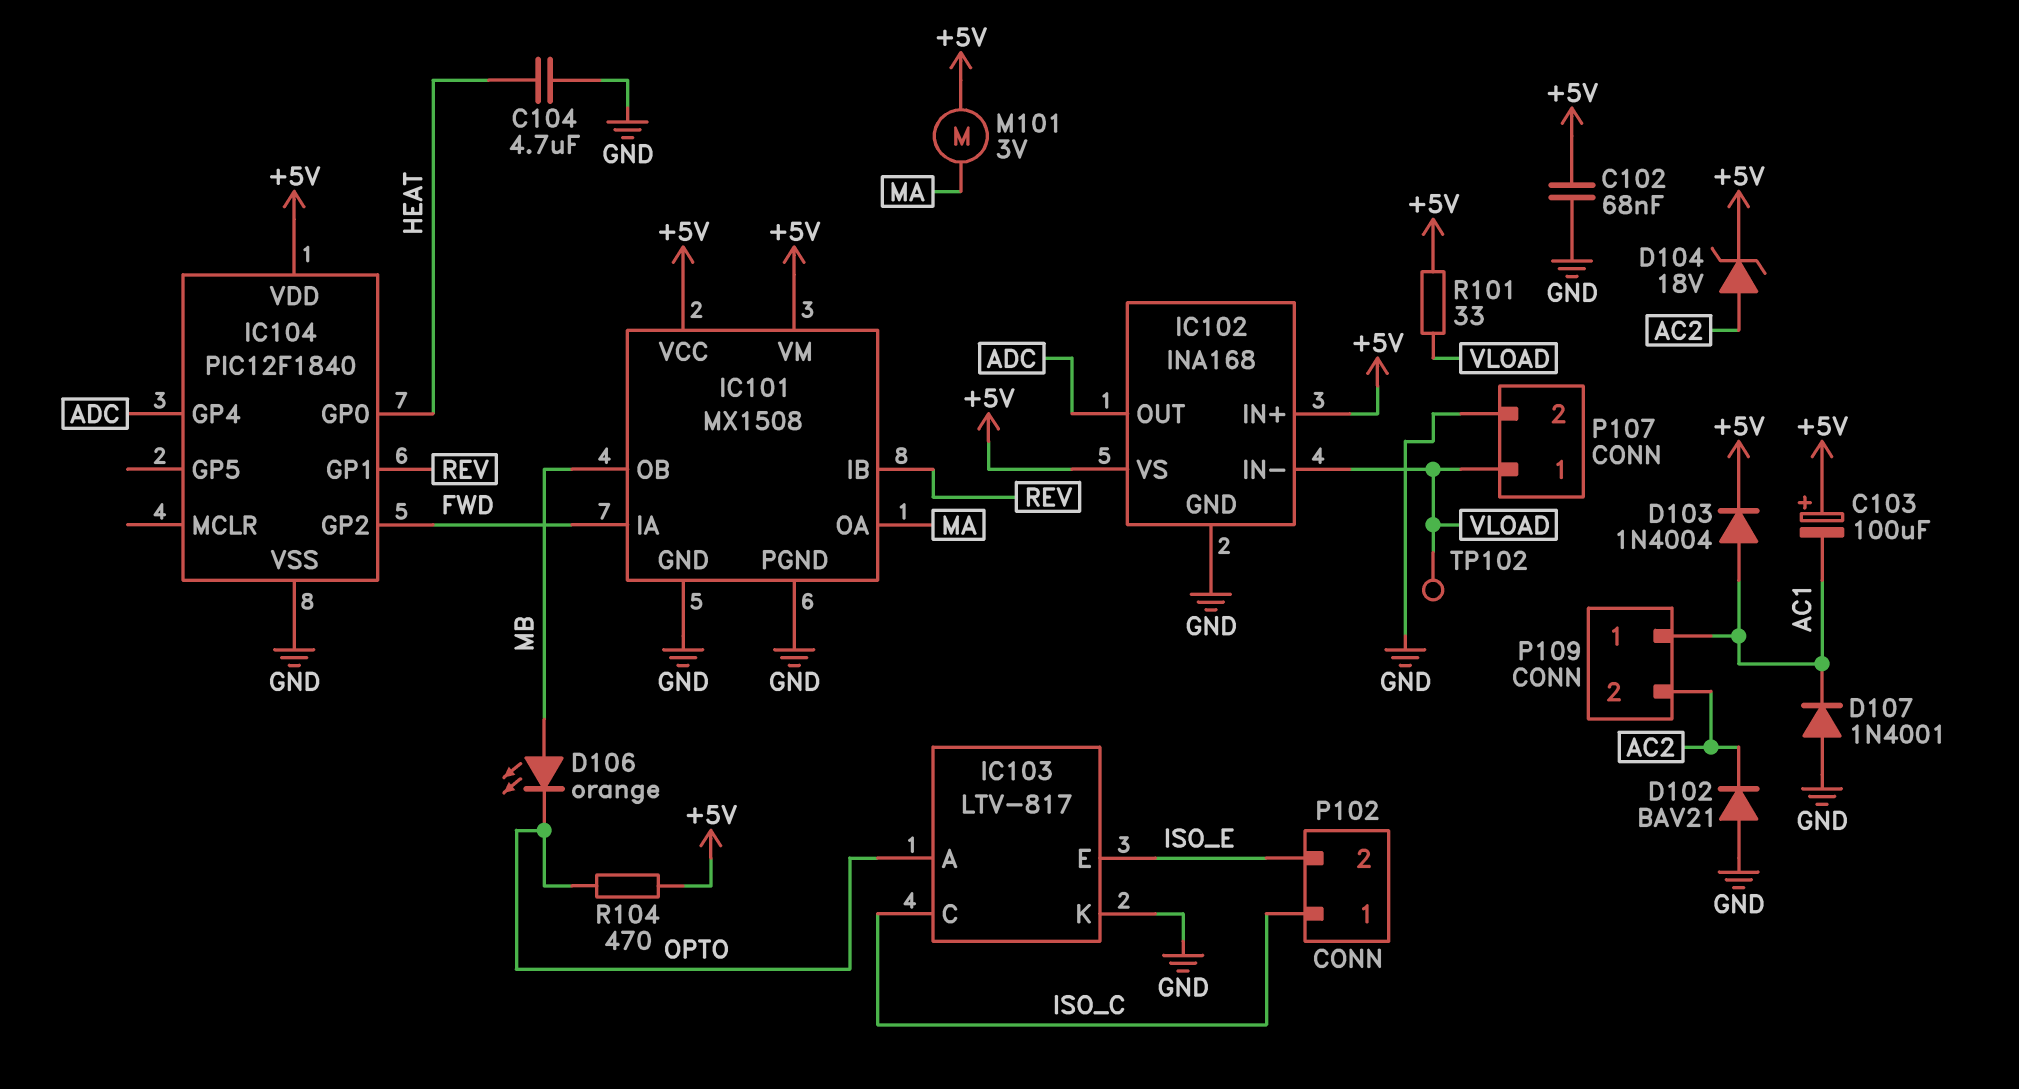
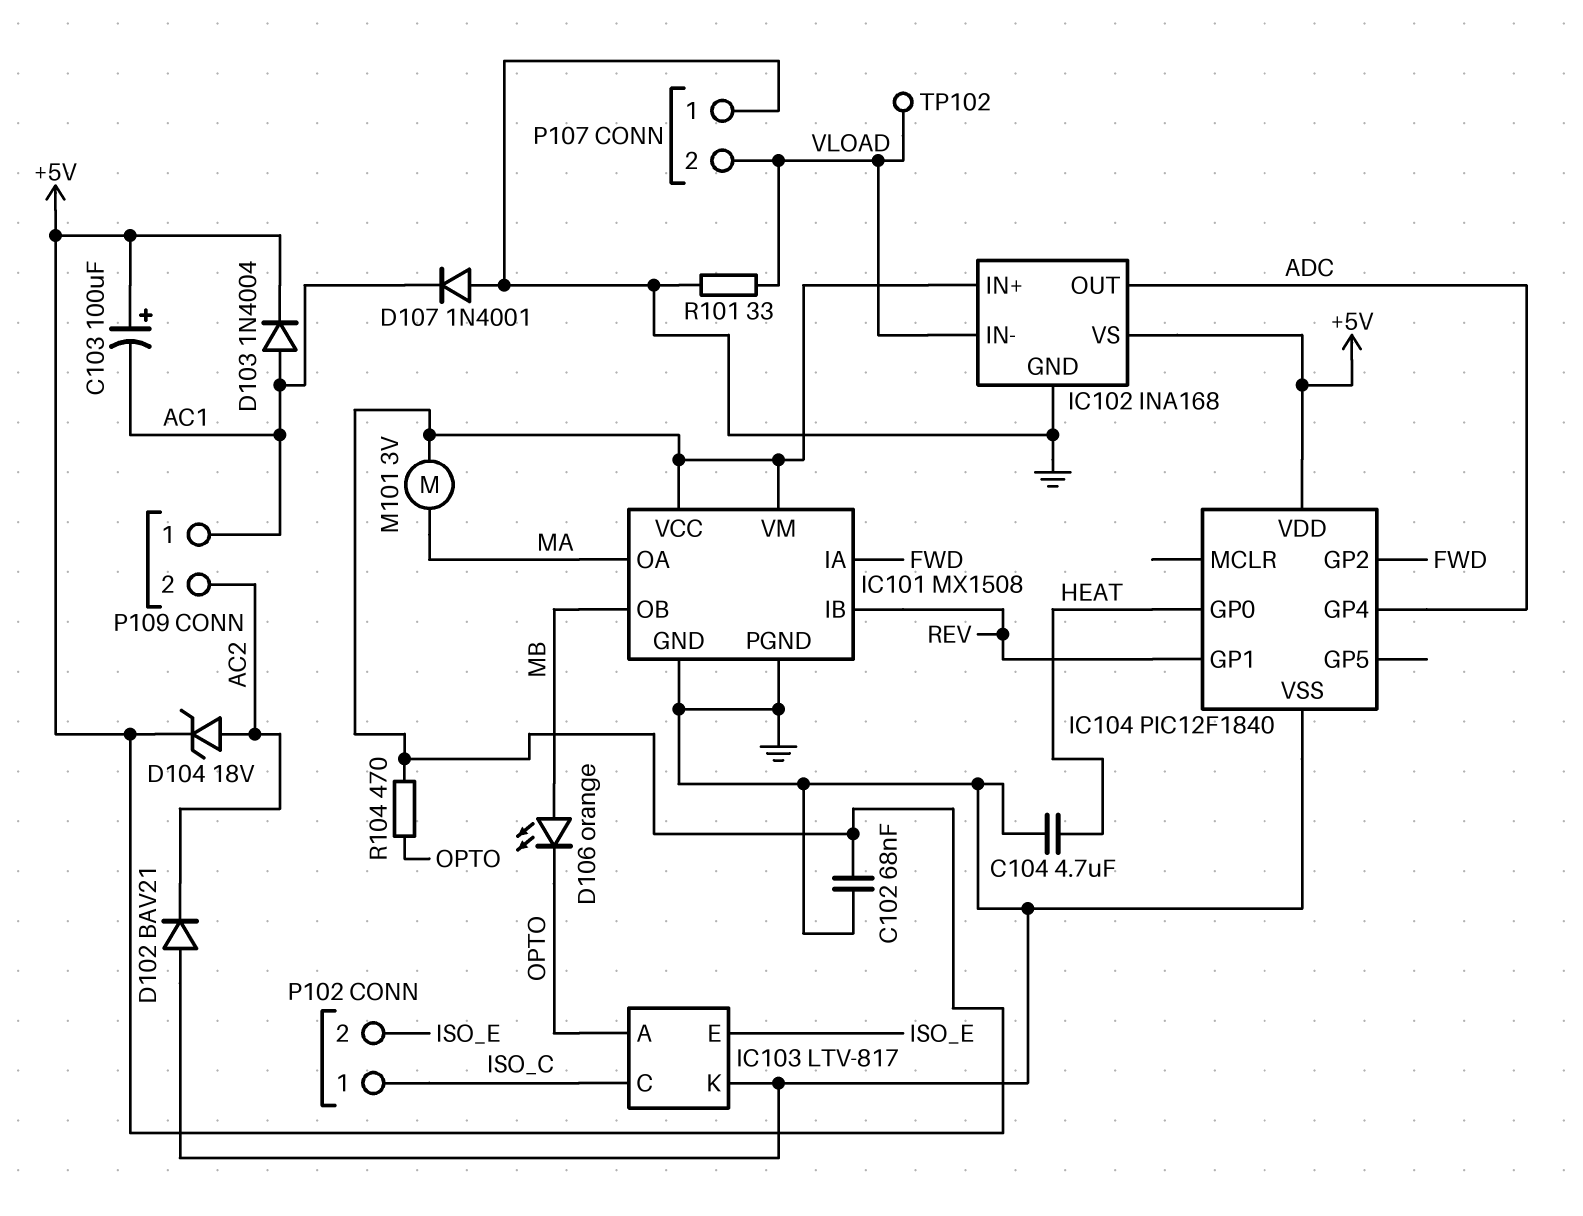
P107 pin 1: VLOAD -> GND
P107 pin 2: GND -> VLOAD
R101: 33 (+5V, VLOAD) -> 33 (GND, VLOAD)

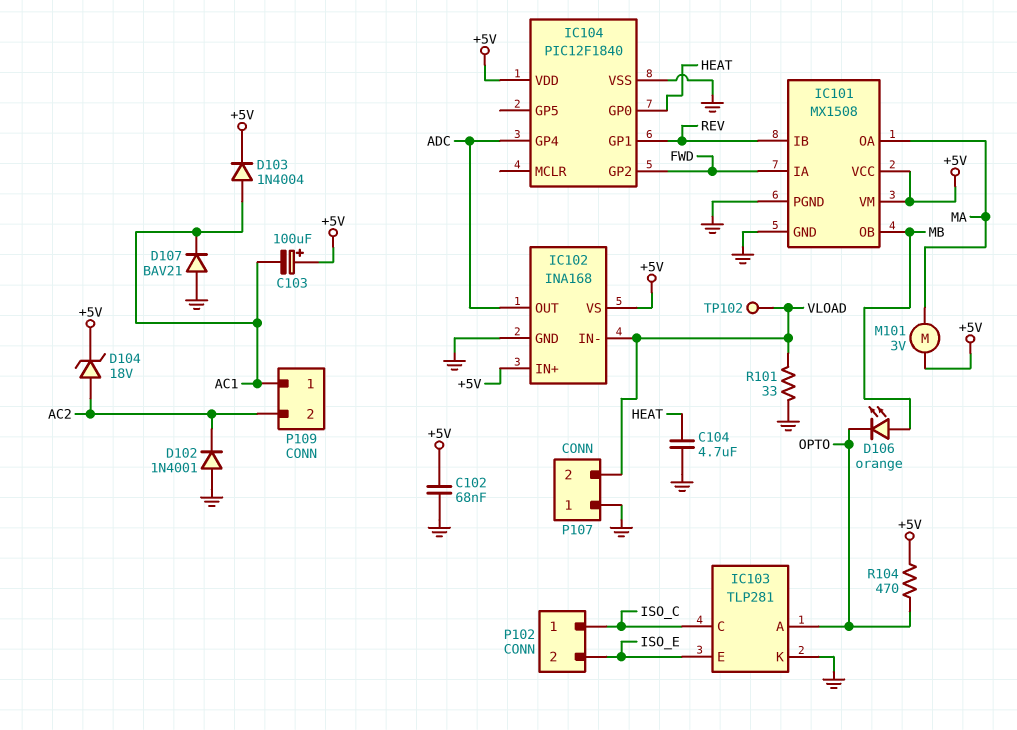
D102: diode BAV21 (A GND, K AC2) -> diode 1N4001 (A GND, K AC2)
D107: diode 1N4001 (A GND, K AC1) -> diode BAV21 (A GND, K AC1)
IC103: LTV-817 -> TLP281

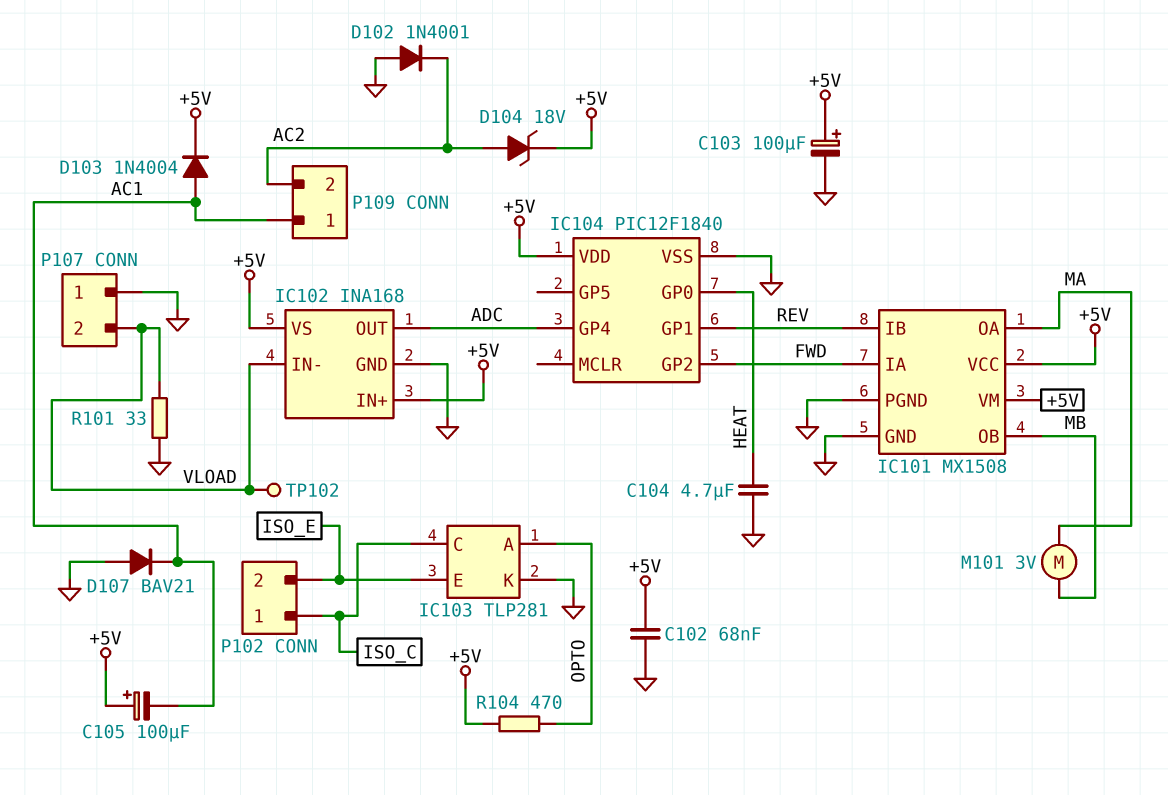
C103: 100uF (plus +5V, minus AC1) -> 100uF (plus +5V, minus GND)
C105: none -> 100uF (plus +5V, minus AC1)
D106: LED orange (A MB, K OPTO) -> none
M101: motor 3V (+5V, MA) -> motor 3V (MA, MB)

